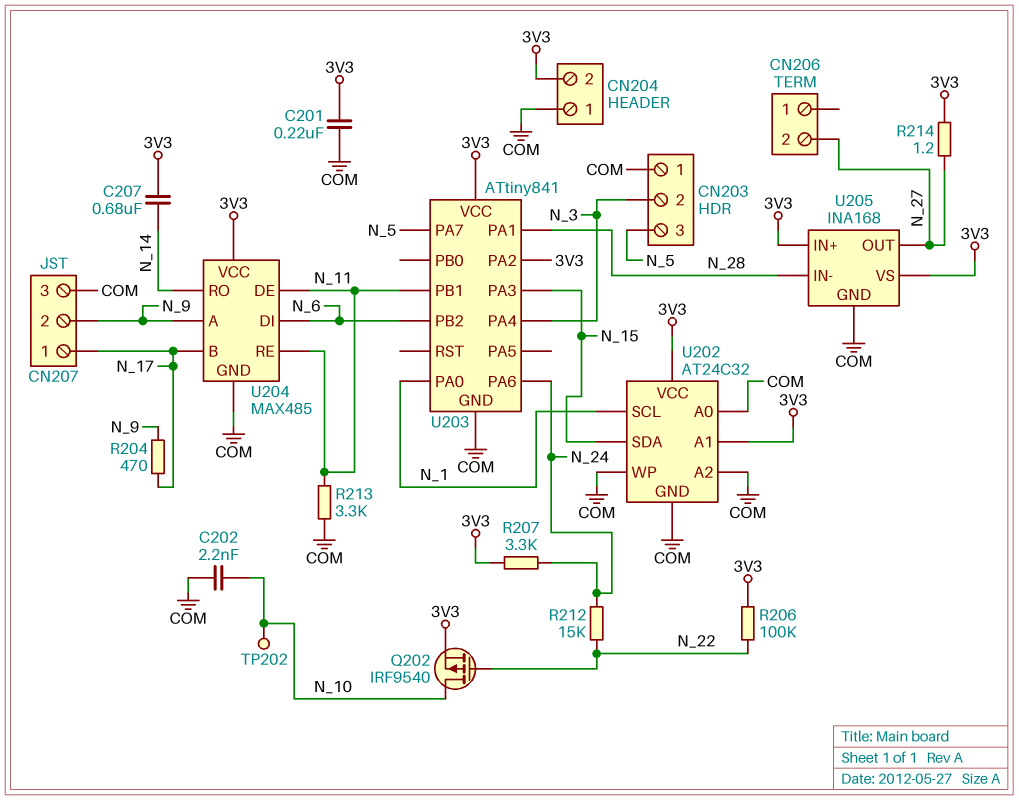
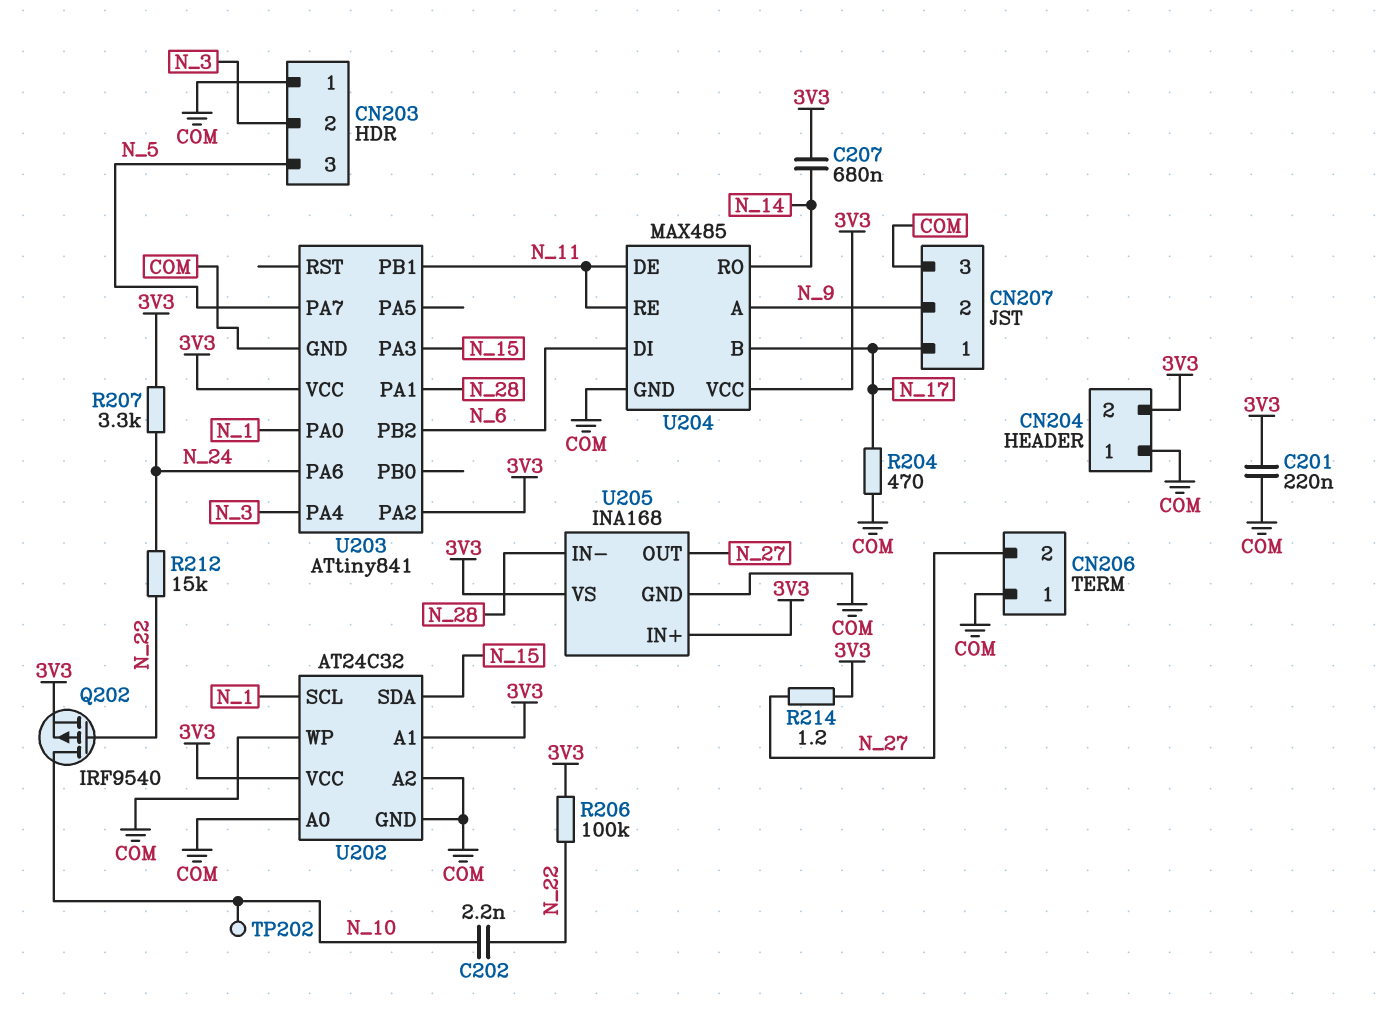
C202: 2.2nF (COM, N_10) -> 2.2nF (N_10, N_22)
CN206 pin 1: none -> COM
R204: 470 (N_9, N_17) -> 470 (COM, N_17)
R213: 3.3k (COM, N_11) -> none

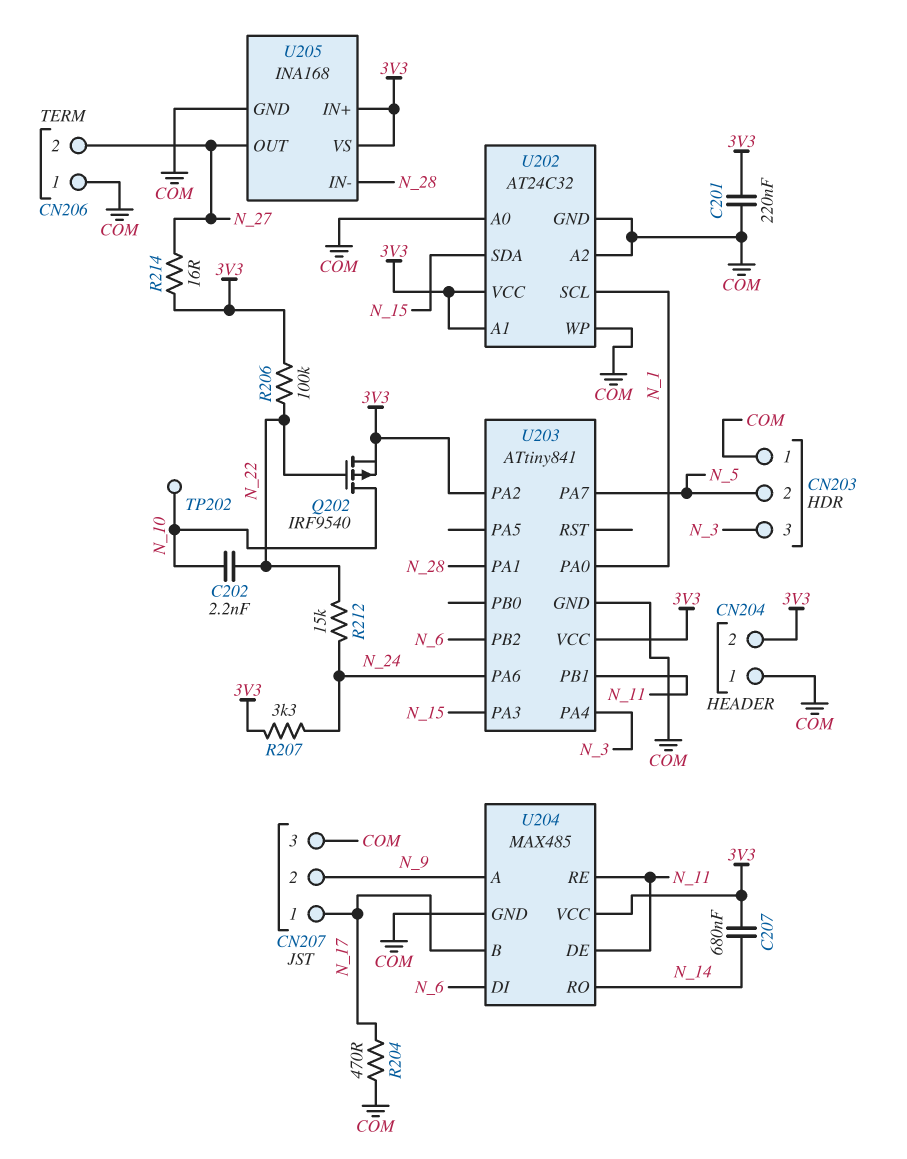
CN203 pin 2: N_3 -> N_5
CN203 pin 3: N_5 -> N_3
R214: 1.2 (3V3, N_27) -> 16 (3V3, N_27)

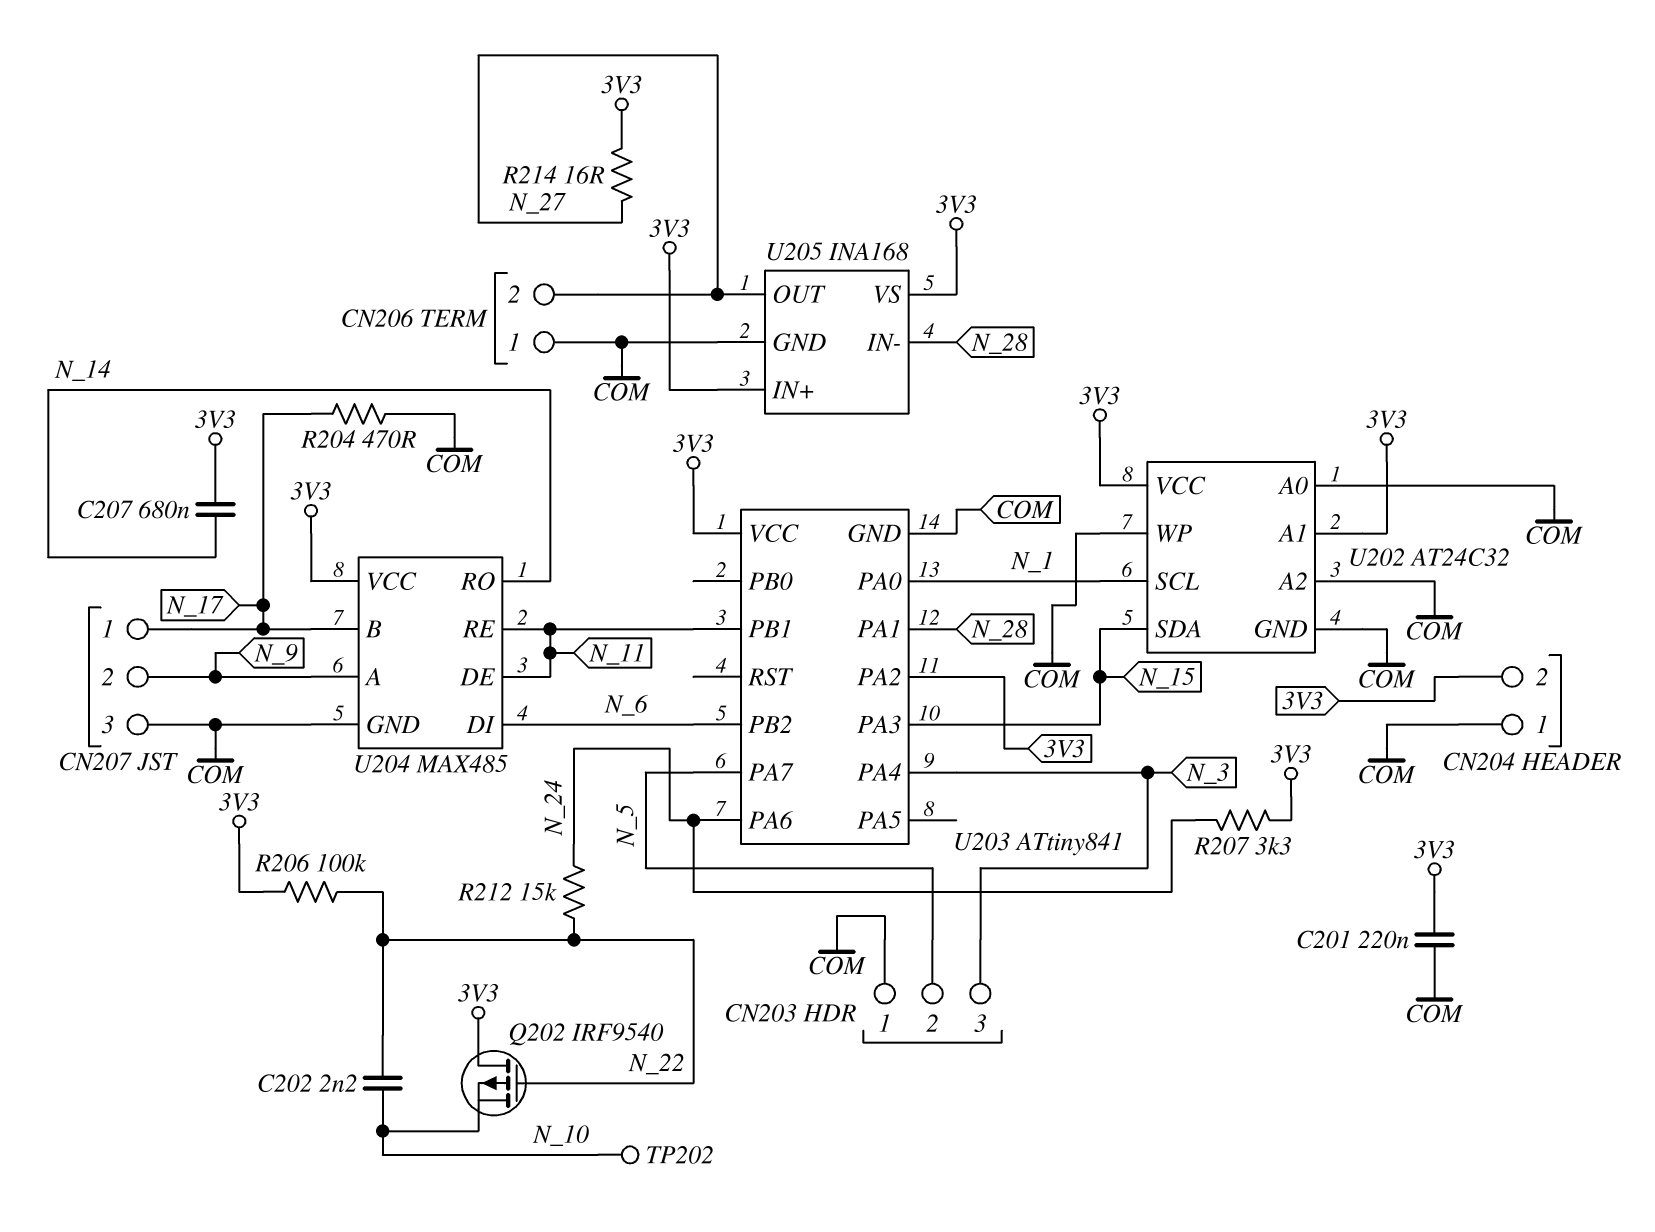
Q202: PMOS IRF9540 (G N_22, D N_10, S 3V3) -> PMOS IRF9540 (G N_22, D 3V3, S N_10)

